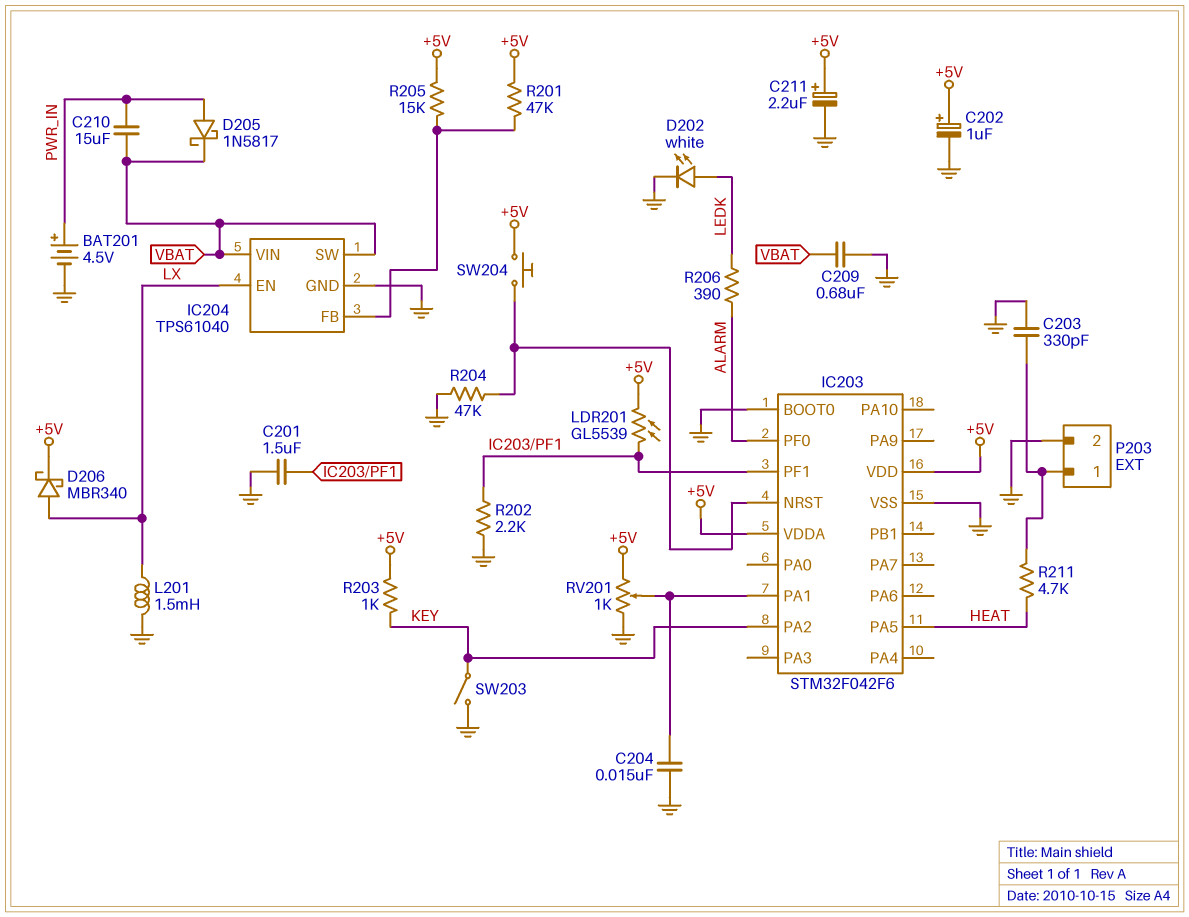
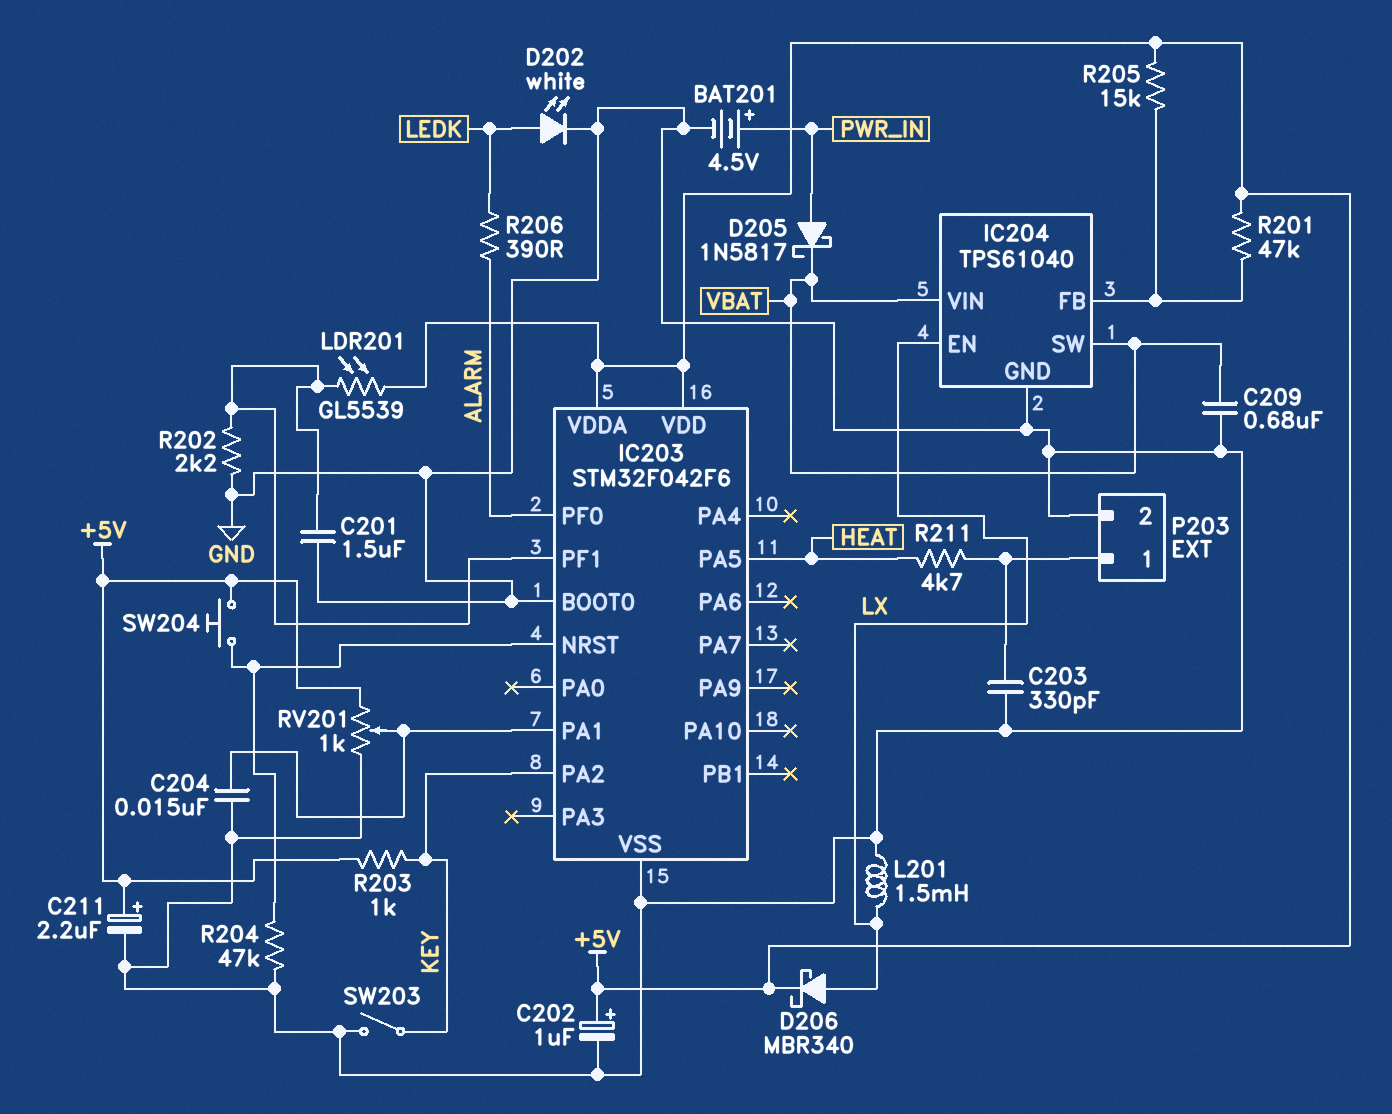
C210: 15uF (PWR_IN, VBAT) -> none

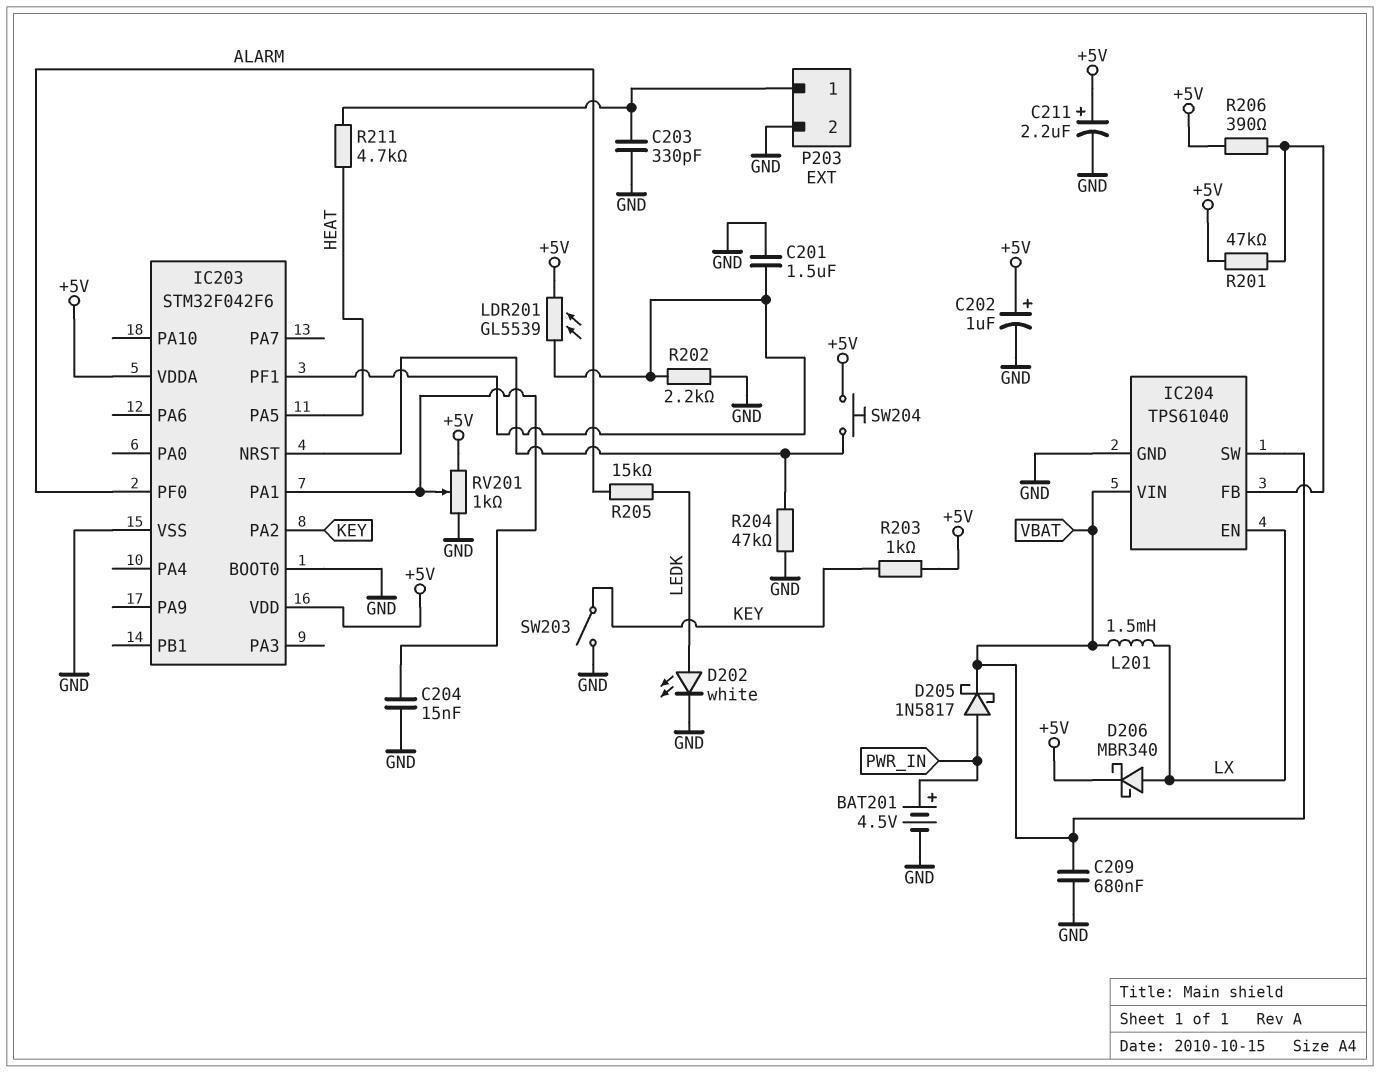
L201: 1.5mH (GND, LX) -> 1.5mH (LX, VBAT)
R205: 15k (+5V, IC204/FB) -> 15k (ALARM, LEDK)
R206: 390 (ALARM, LEDK) -> 390 (+5V, IC204/FB)

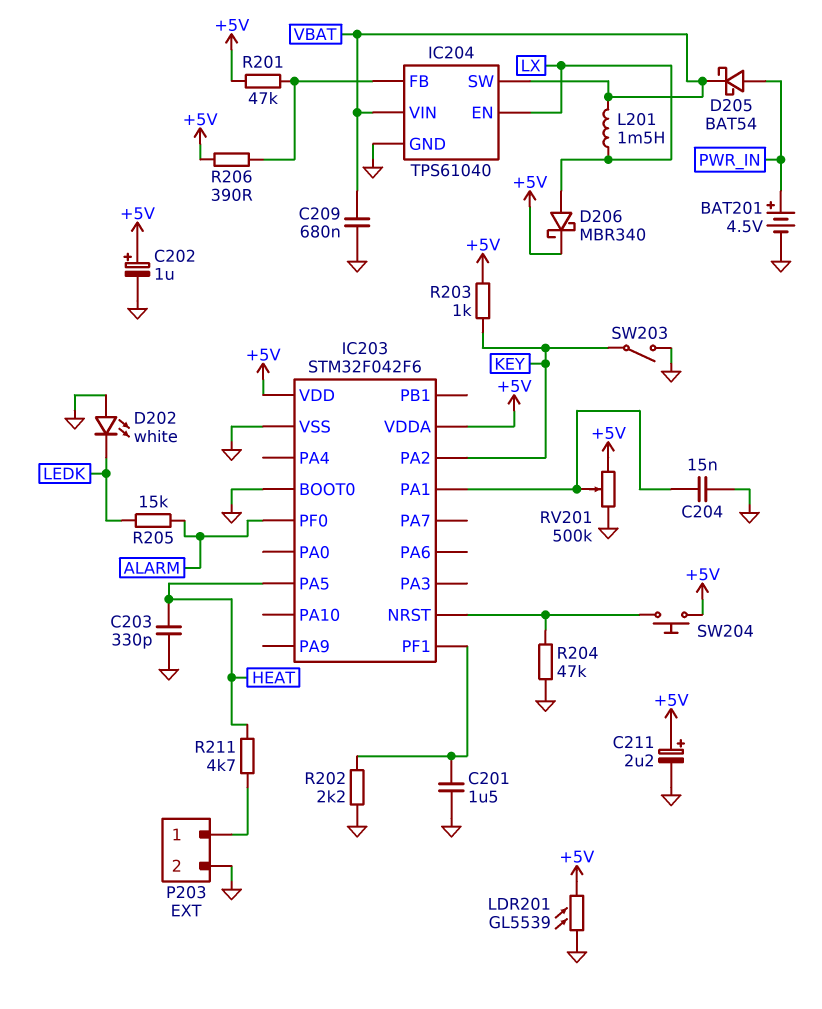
C203: 330pF (GND, P203/1) -> 330pF (GND, HEAT)
D202: LED white (A LEDK, K GND) -> LED white (A GND, K LEDK)
D205: schottky 1N5817 (A PWR_IN, K VBAT) -> schottky BAT54 (A PWR_IN, K VBAT)
LDR201: GL5539 (+5V, IC203/PF1) -> GL5539 (+5V, GND)
RV201: 1k (+5V, GND, wiper IC203/PA1) -> 500k (+5V, GND, wiper IC203/PA1)

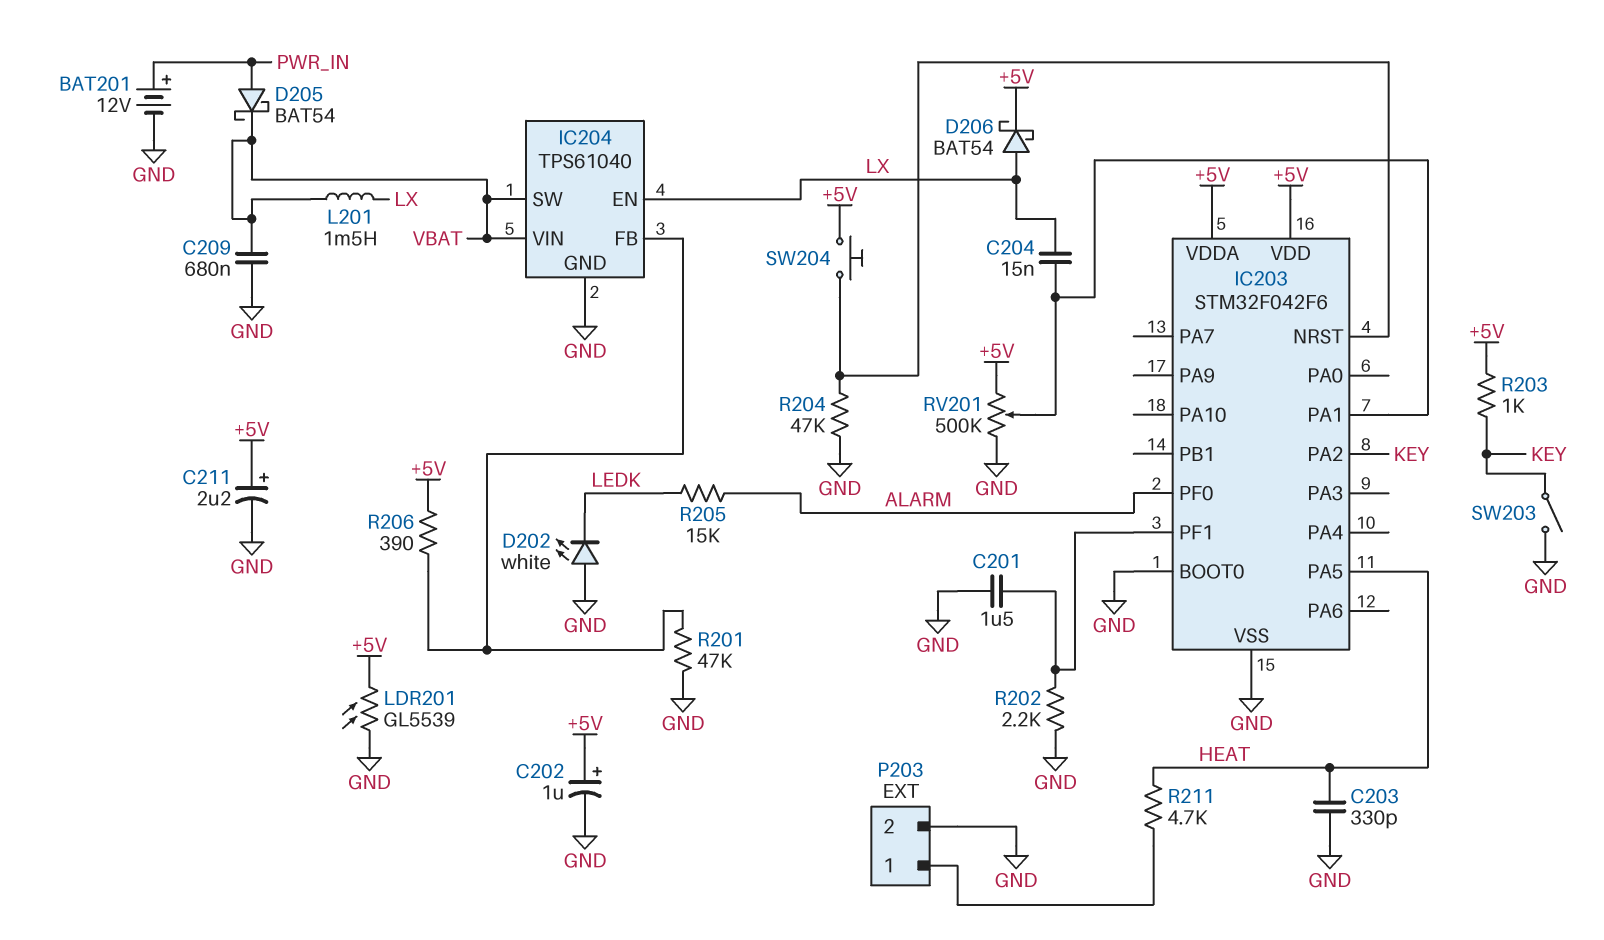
BAT201: 4.5V (plus PWR_IN, minus GND) -> 12V (plus PWR_IN, minus GND)
C204: 15nF (GND, IC203/PA1) -> 15nF (IC203/PA1, LX)
D206: schottky MBR340 (A LX, K +5V) -> schottky BAT54 (A LX, K +5V)
R201: 47k (+5V, IC204/FB) -> 47k (GND, IC204/FB)

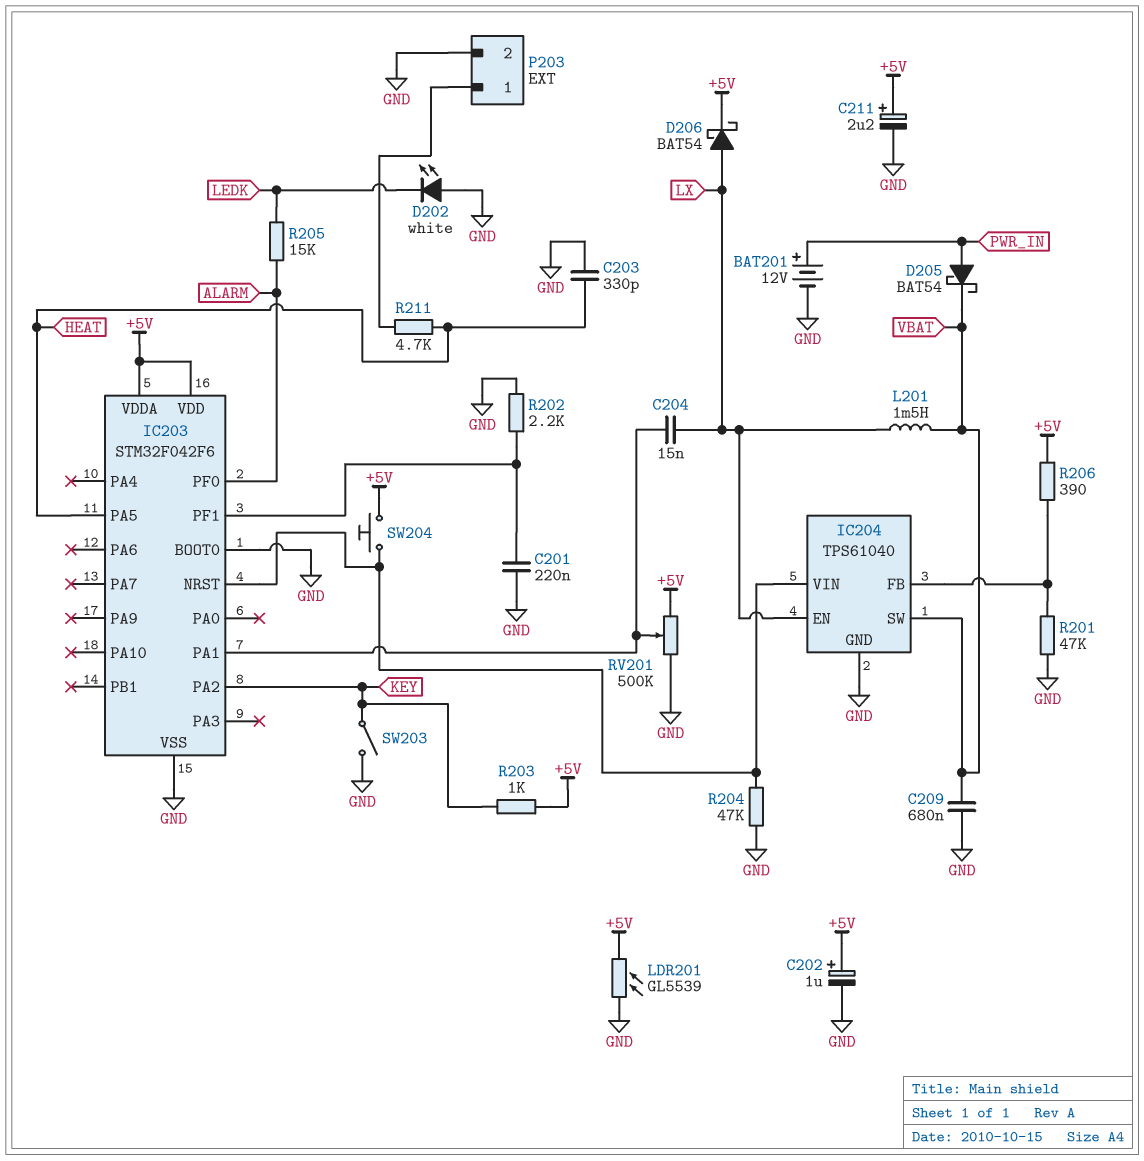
C201: 1.5uF (GND, IC203/PF1) -> 220nF (GND, IC203/PF1)
IC204 pin VIN: VBAT -> IC203/NRST

